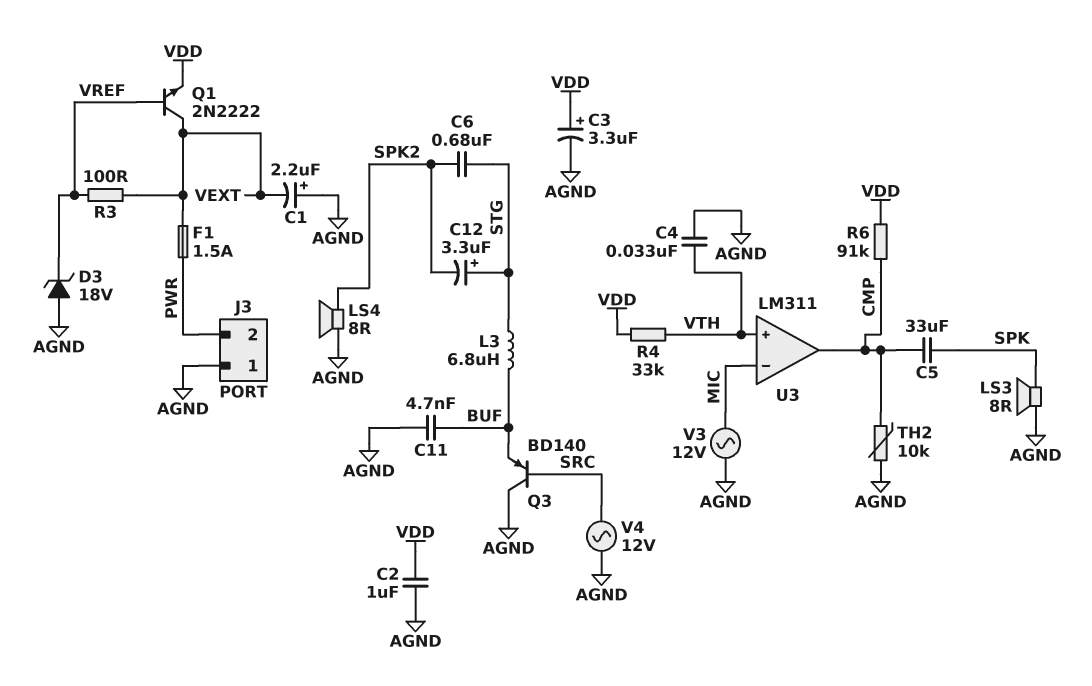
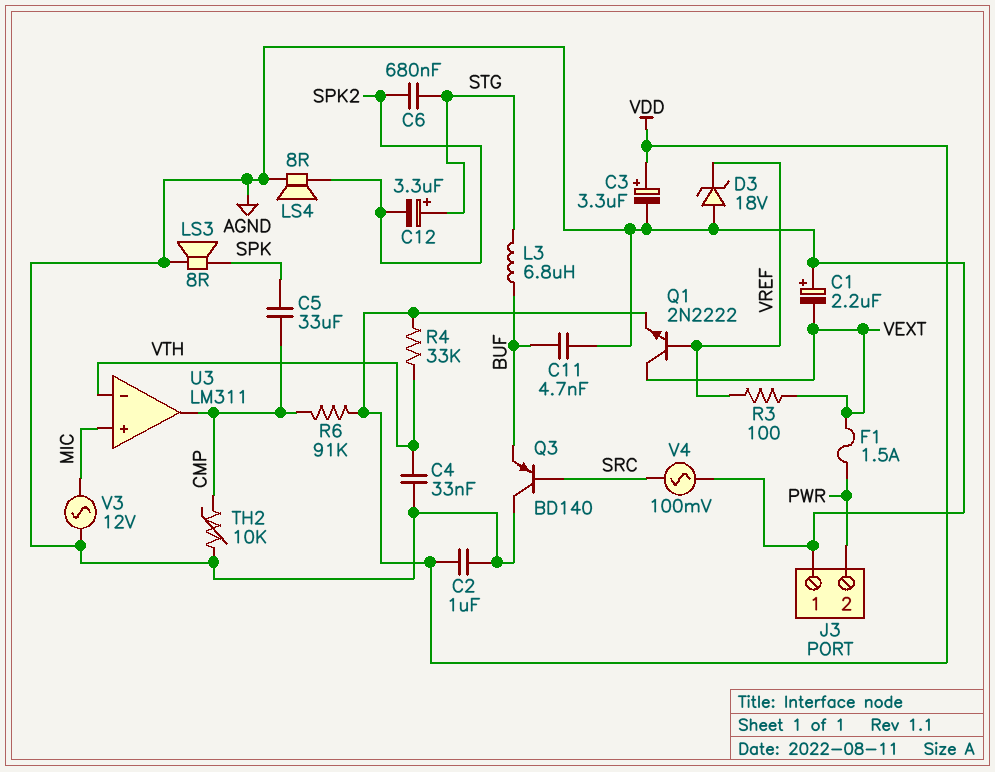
U3 pin in+: VTH -> MIC
U3 pin in-: MIC -> VTH
V4: AC 12V (AGND, SRC) -> AC 100mV (AGND, SRC)

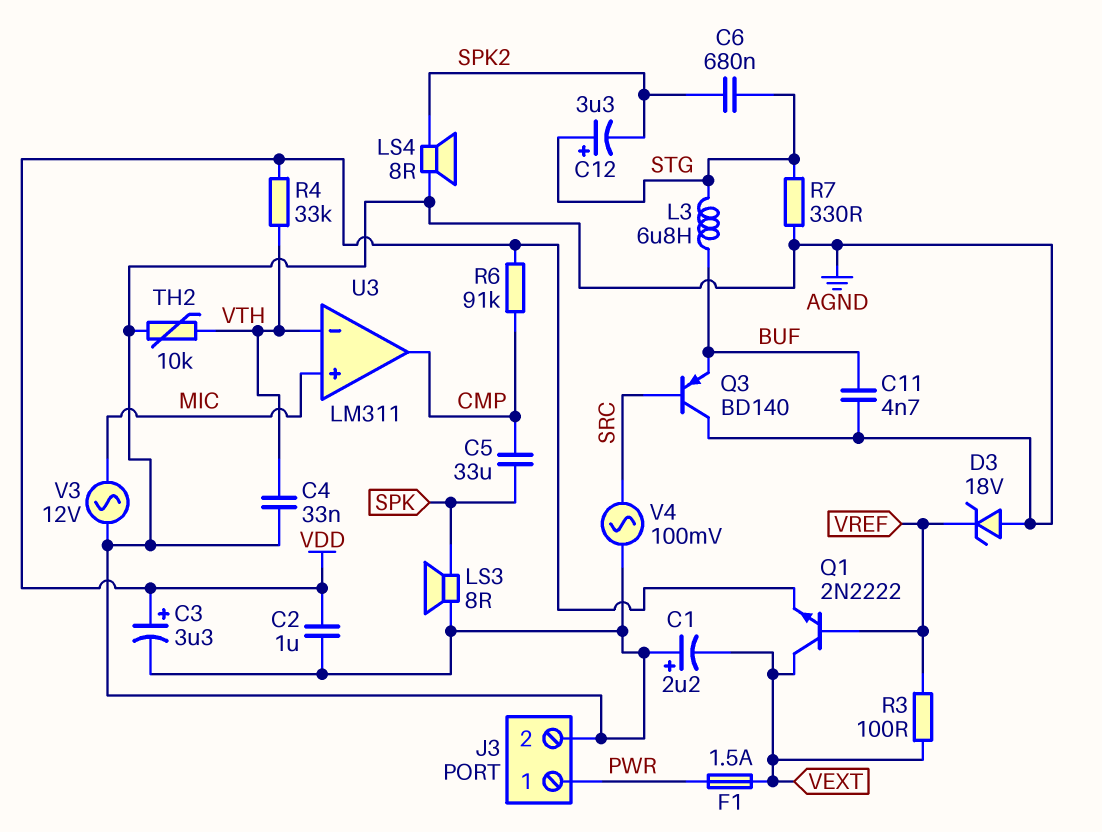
J3 pin 1: AGND -> PWR
J3 pin 2: PWR -> AGND
R7: none -> 330 (AGND, STG)
TH2: 10k (AGND, CMP) -> 10k (AGND, VTH)

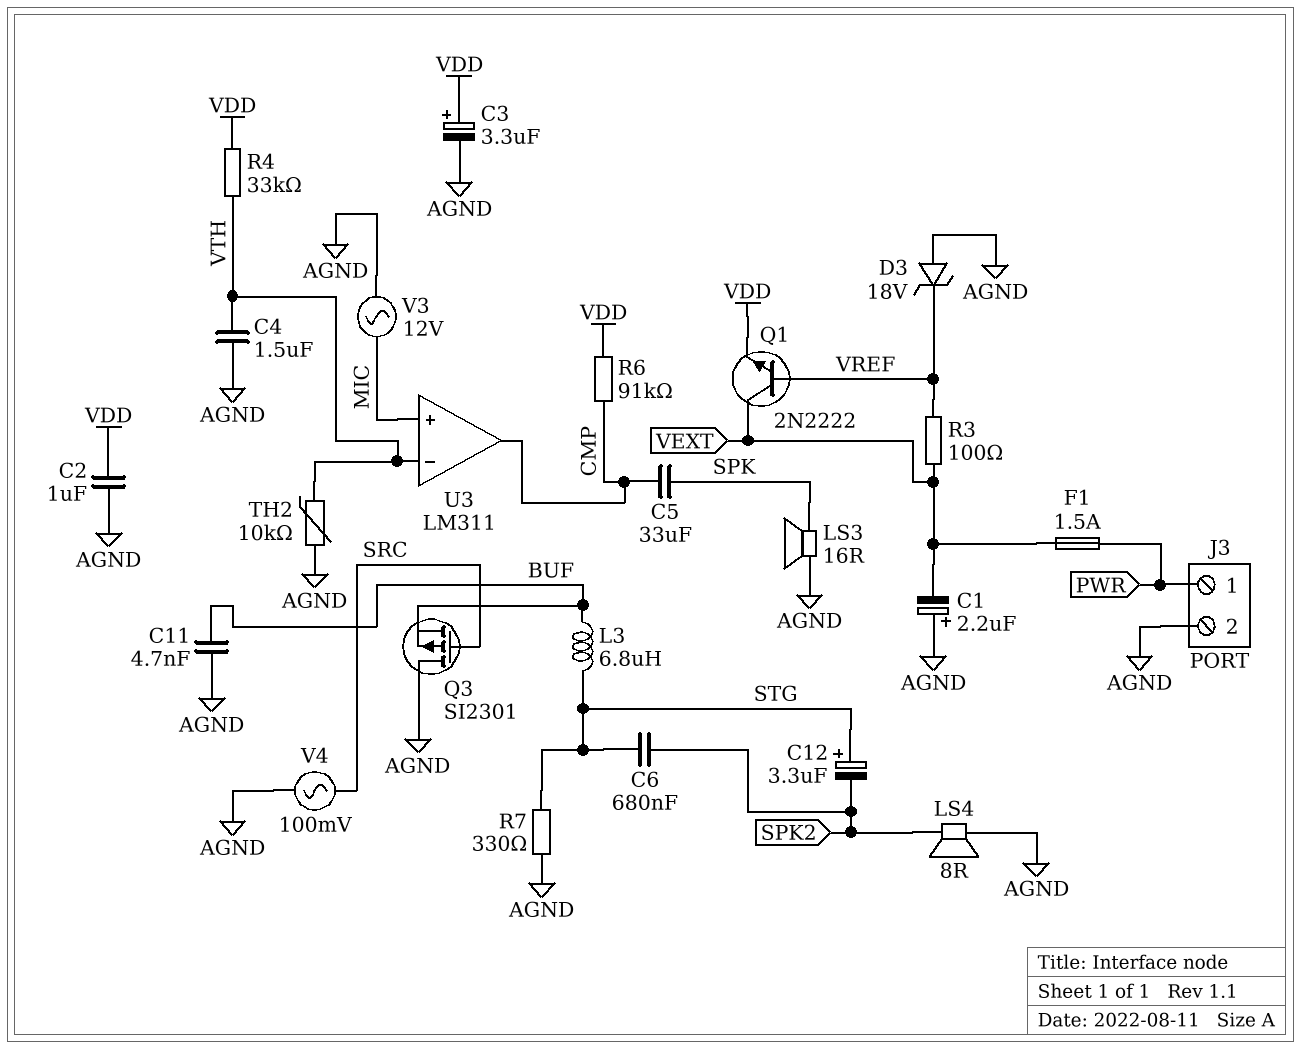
C4: 33nF (AGND, VTH) -> 1.5uF (AGND, VTH)
LS3: speaker 8R (AGND, SPK) -> speaker 16R (AGND, SPK)
Q3: PNP BD140 (B SRC, C AGND, E BUF) -> PMOS SI2301 (G SRC, D AGND, S BUF)

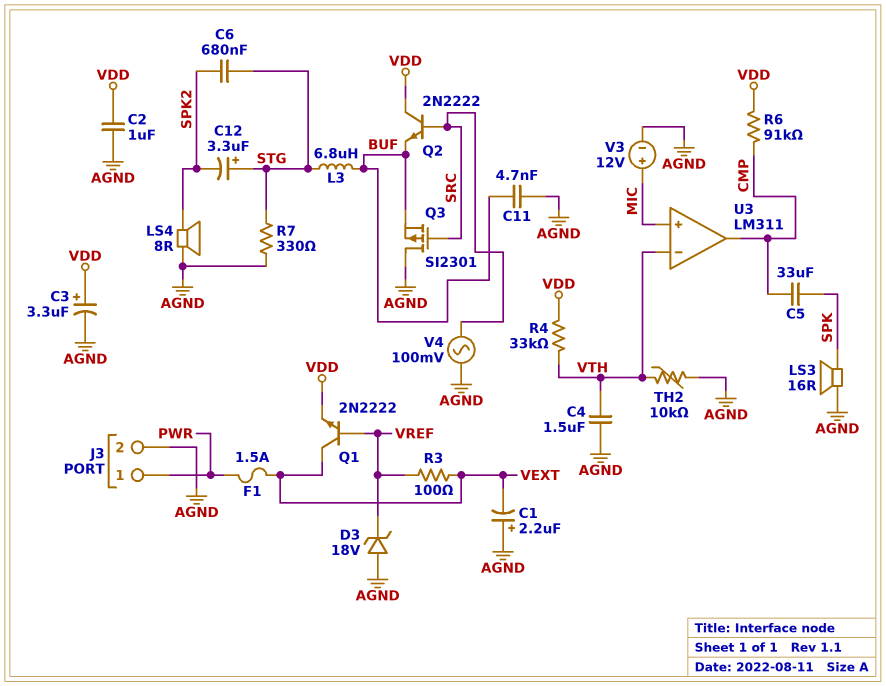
Q2: none -> NPN 2N2222 (B SRC, C VDD, E BUF)
V3: AC 12V (AGND, MIC) -> 12V (plus MIC, minus AGND)

